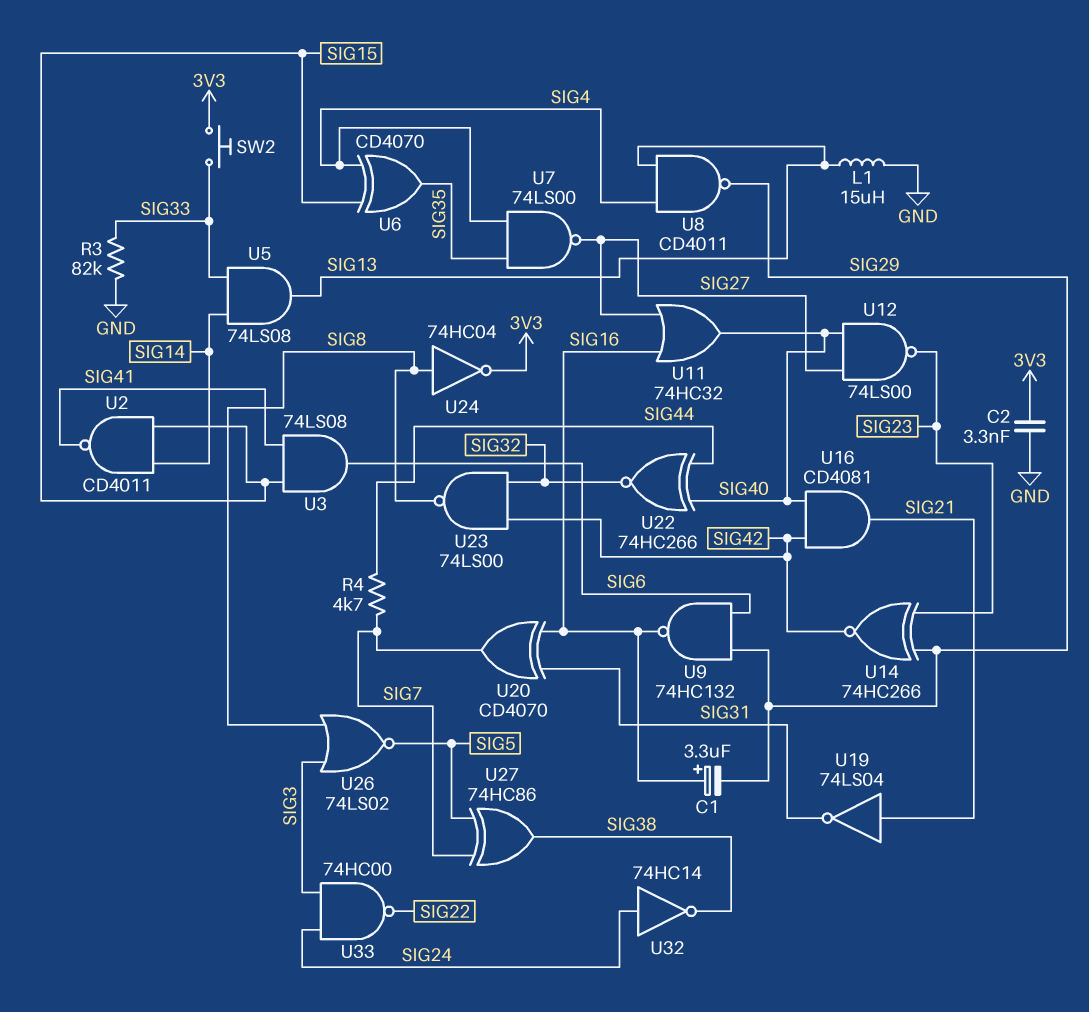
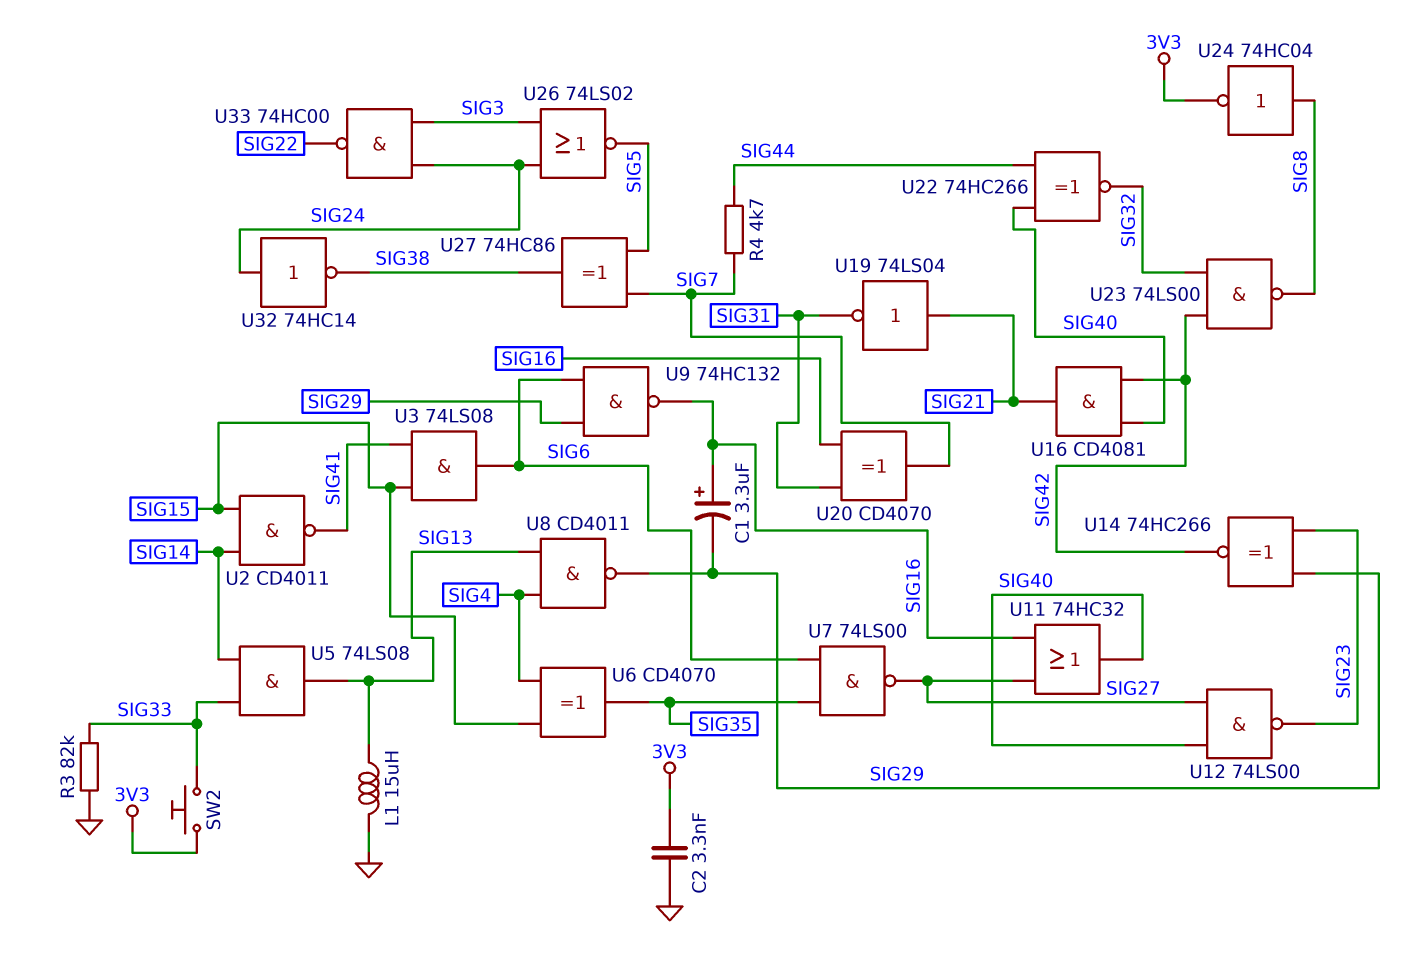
U7: NAND 74LS00 (in SIG4, in SIG35, out SIG27) -> NAND 74LS00 (in SIG6, in SIG35, out SIG27)
U26: NOR 74LS02 (in SIG3, in SIG8, out SIG5) -> NOR 74LS02 (in SIG3, in SIG24, out SIG5)

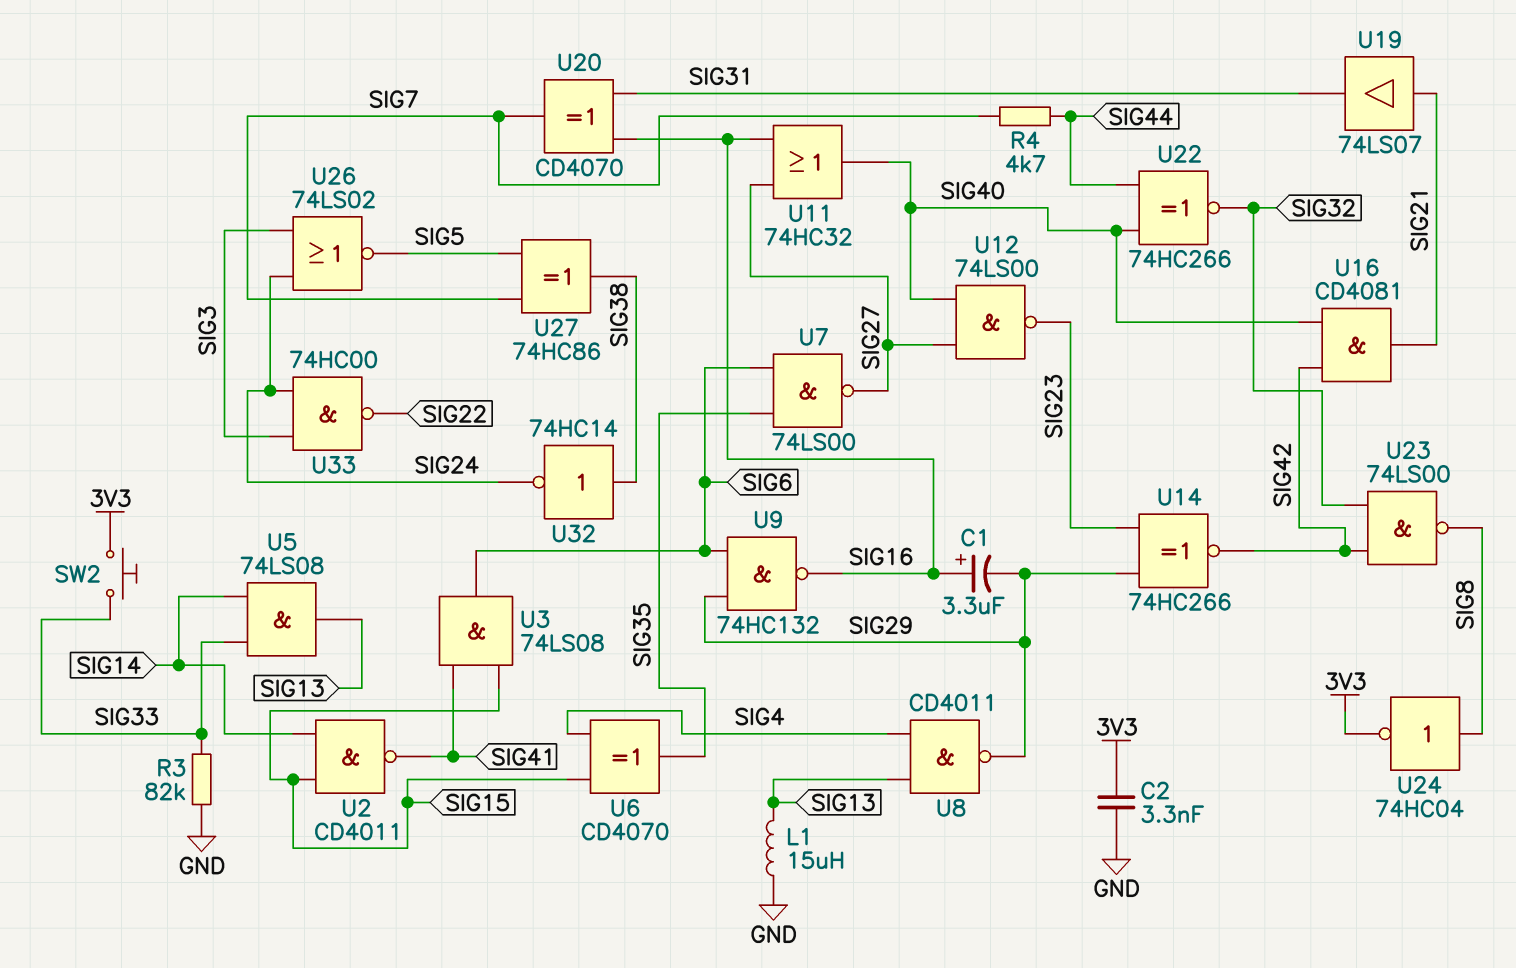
U19: NOT 74LS04 (in SIG21, out SIG31) -> buffer 74LS07 (in SIG21, out SIG31)
U32: NOT 74HC14 (in SIG24, out SIG38) -> NOT 74HC14 (in SIG38, out SIG24)

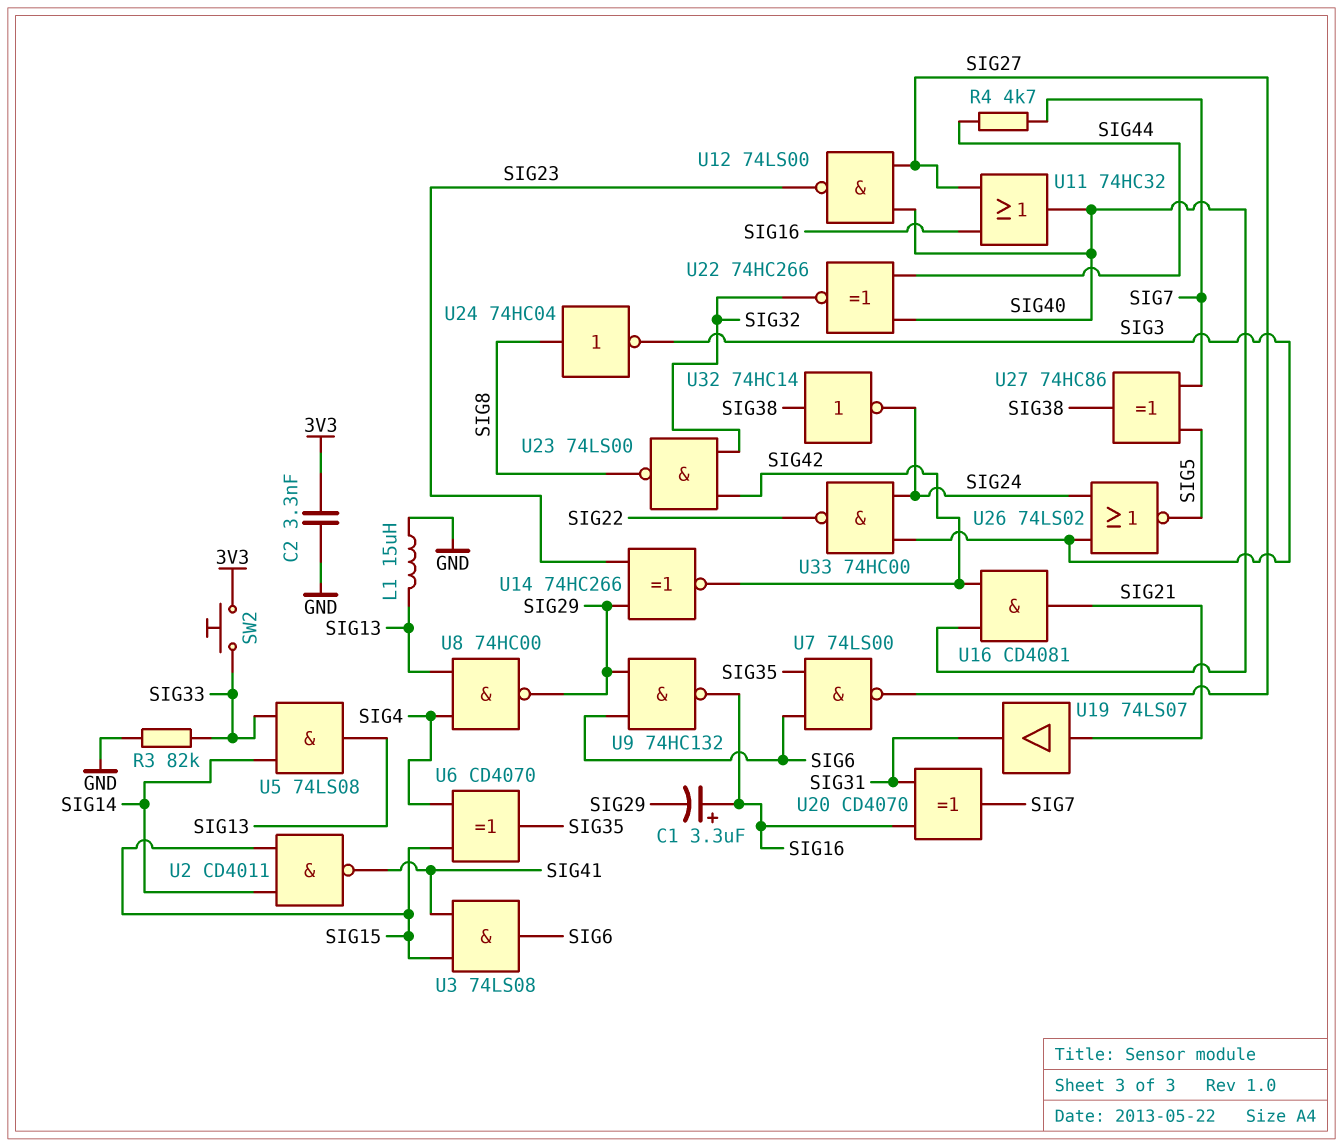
U8: NAND CD4011 (in SIG4, in SIG13, out SIG29) -> NAND 74HC00 (in SIG4, in SIG13, out SIG29)
U24: NOT 74HC04 (in SIG8, out 3V3) -> NOT 74HC04 (in SIG8, out SIG3)

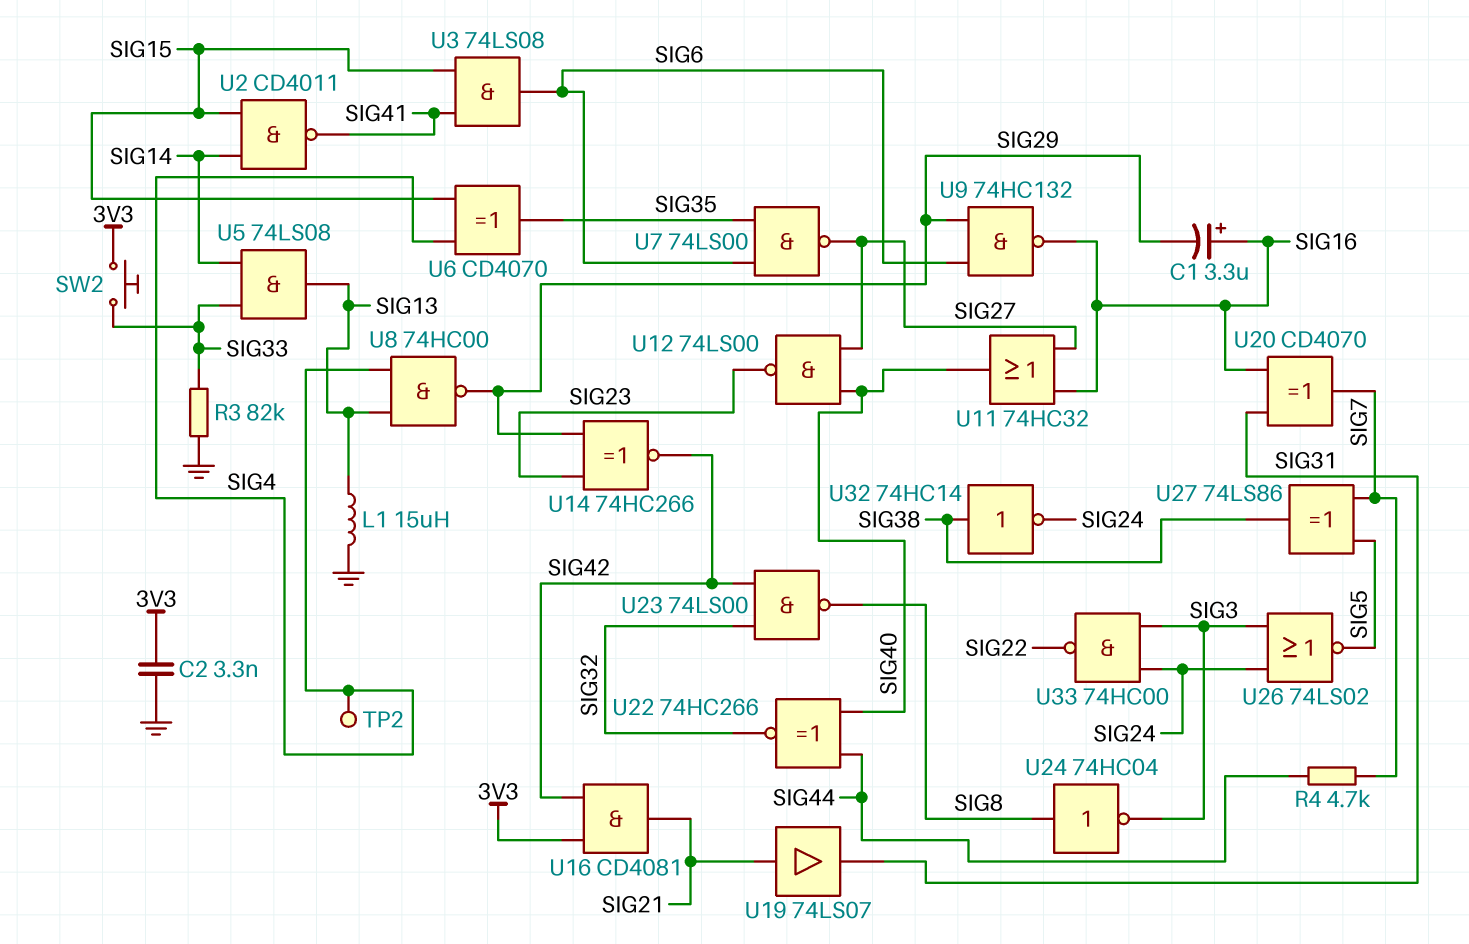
TP2: none -> test point (SIG4)
U16: AND CD4081 (in SIG40, in SIG42, out SIG21) -> AND CD4081 (in 3V3, in SIG42, out SIG21)
U27: XOR 74HC86 (in SIG5, in SIG7, out SIG38) -> XOR 74LS86 (in SIG5, in SIG7, out SIG38)

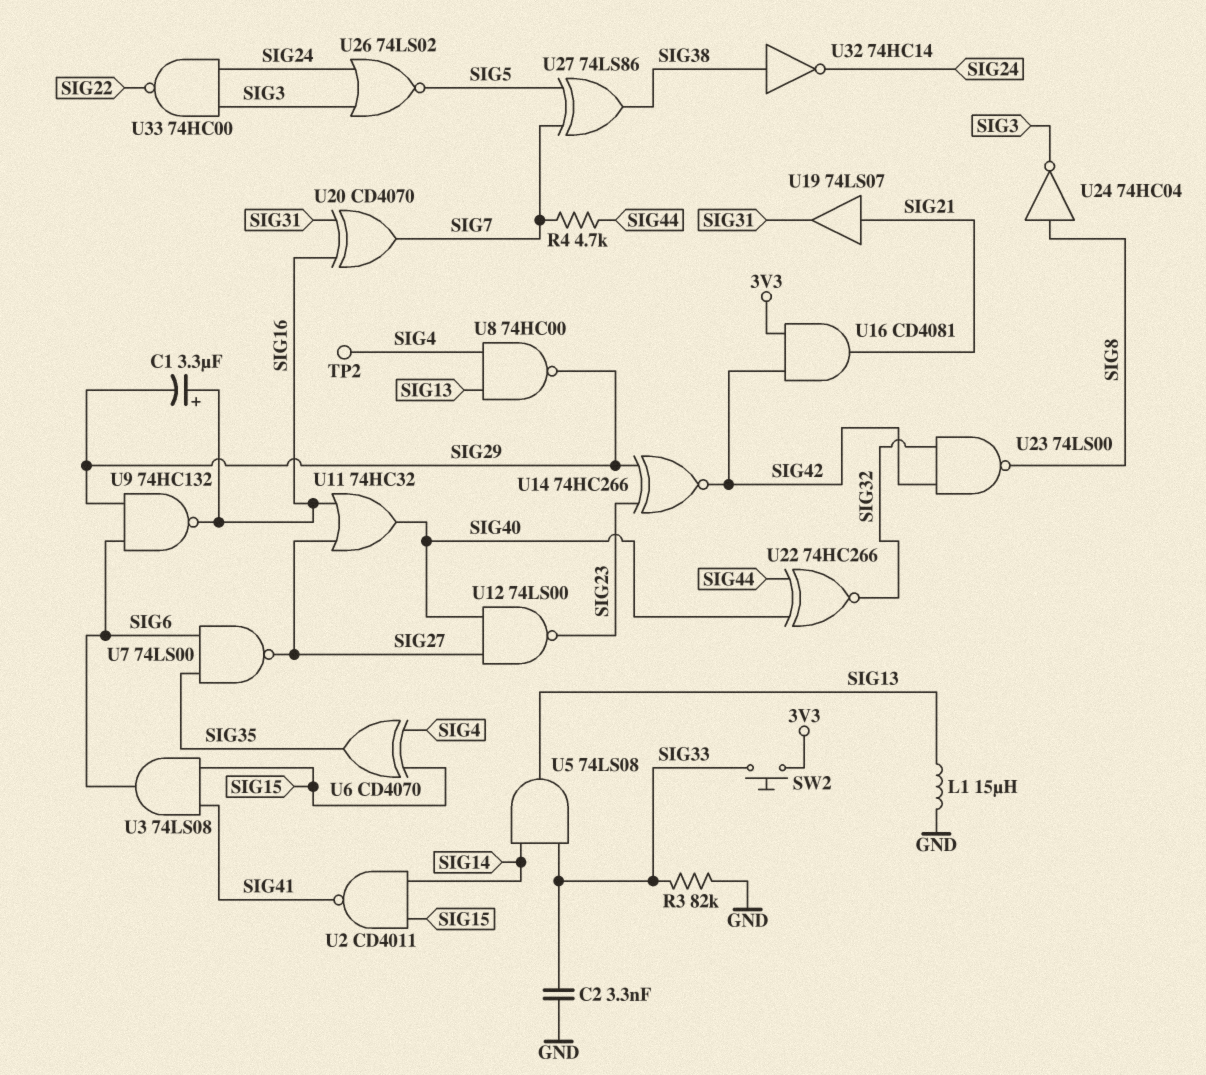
C2: 3.3nF (3V3, GND) -> 3.3nF (GND, SIG33)

